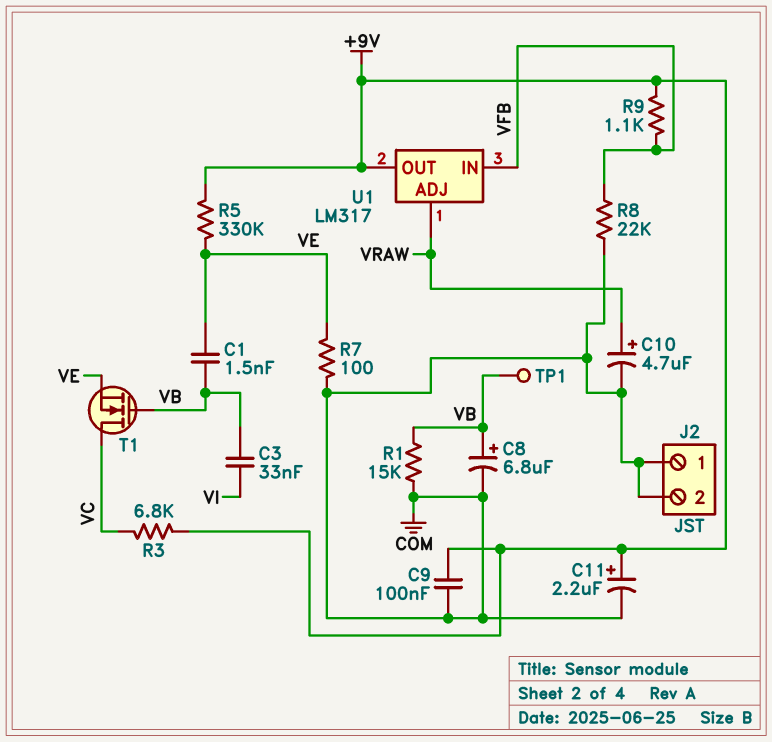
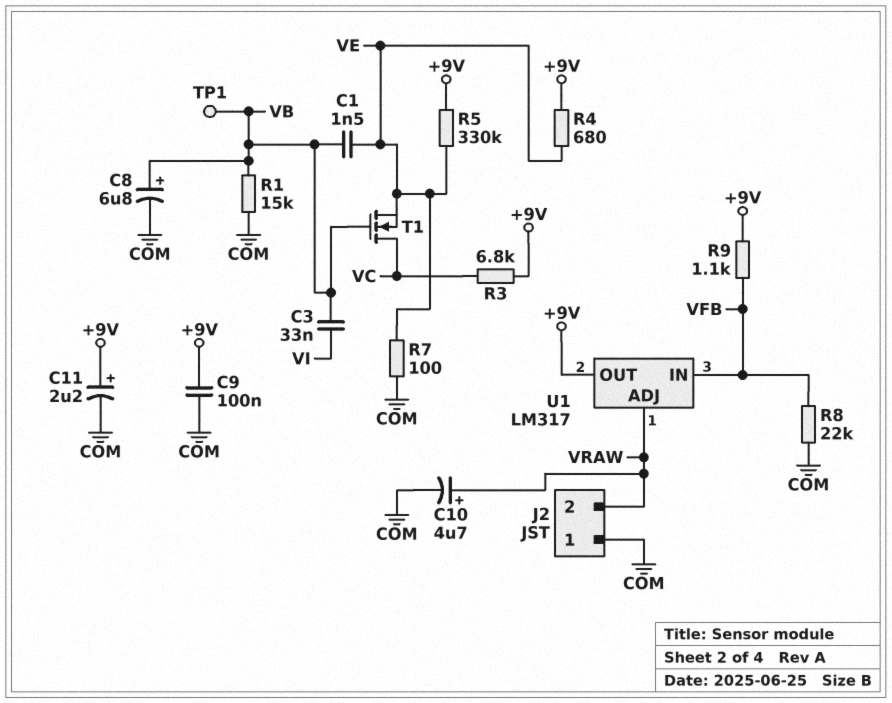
J2 pin 2: COM -> VRAW
R4: none -> 680 (+9V, VE)

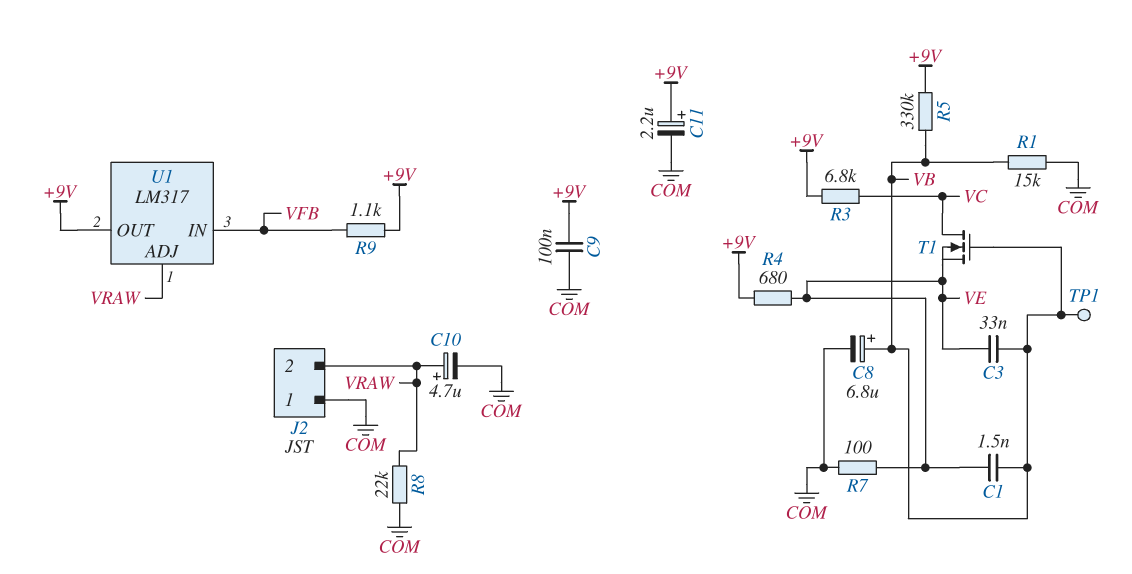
C3: 33nF (VB, VI) -> 33nF (VB, VE)
R5: 330k (+9V, VE) -> 330k (+9V, VB)
R8: 22k (COM, VFB) -> 22k (COM, VRAW)

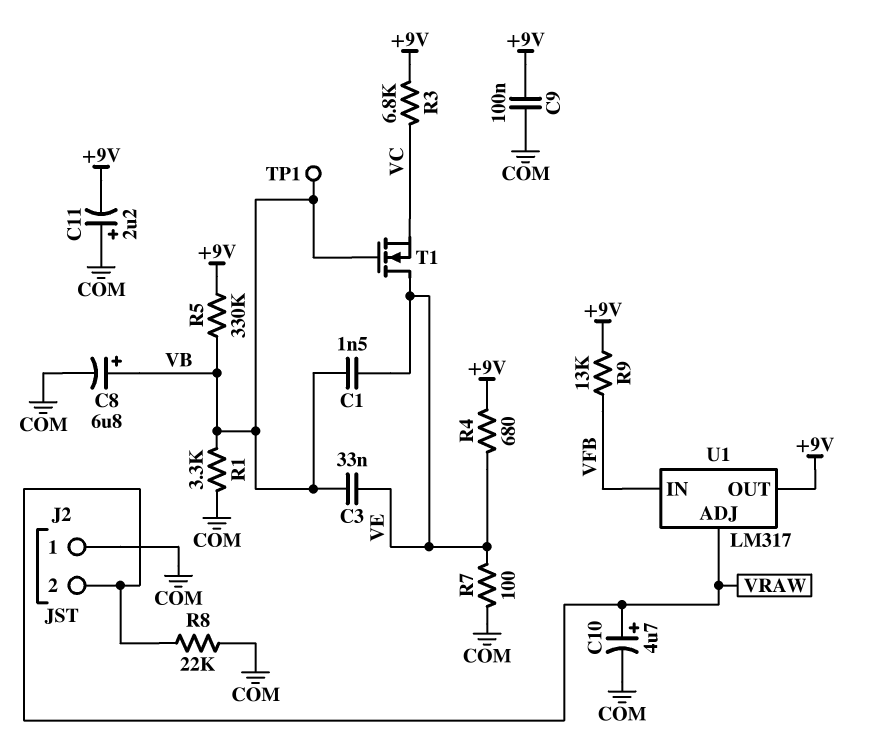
C11: 2.2uF (plus +9V, minus COM) -> 2.2uF (plus COM, minus +9V)
R1: 15k (COM, VB) -> 3.3k (COM, VB)
R9: 1.1k (+9V, VFB) -> 13k (+9V, VFB)
T1: NMOS (G VB, D VC, S VE) -> NMOS (G VB, D VE, S VC)

